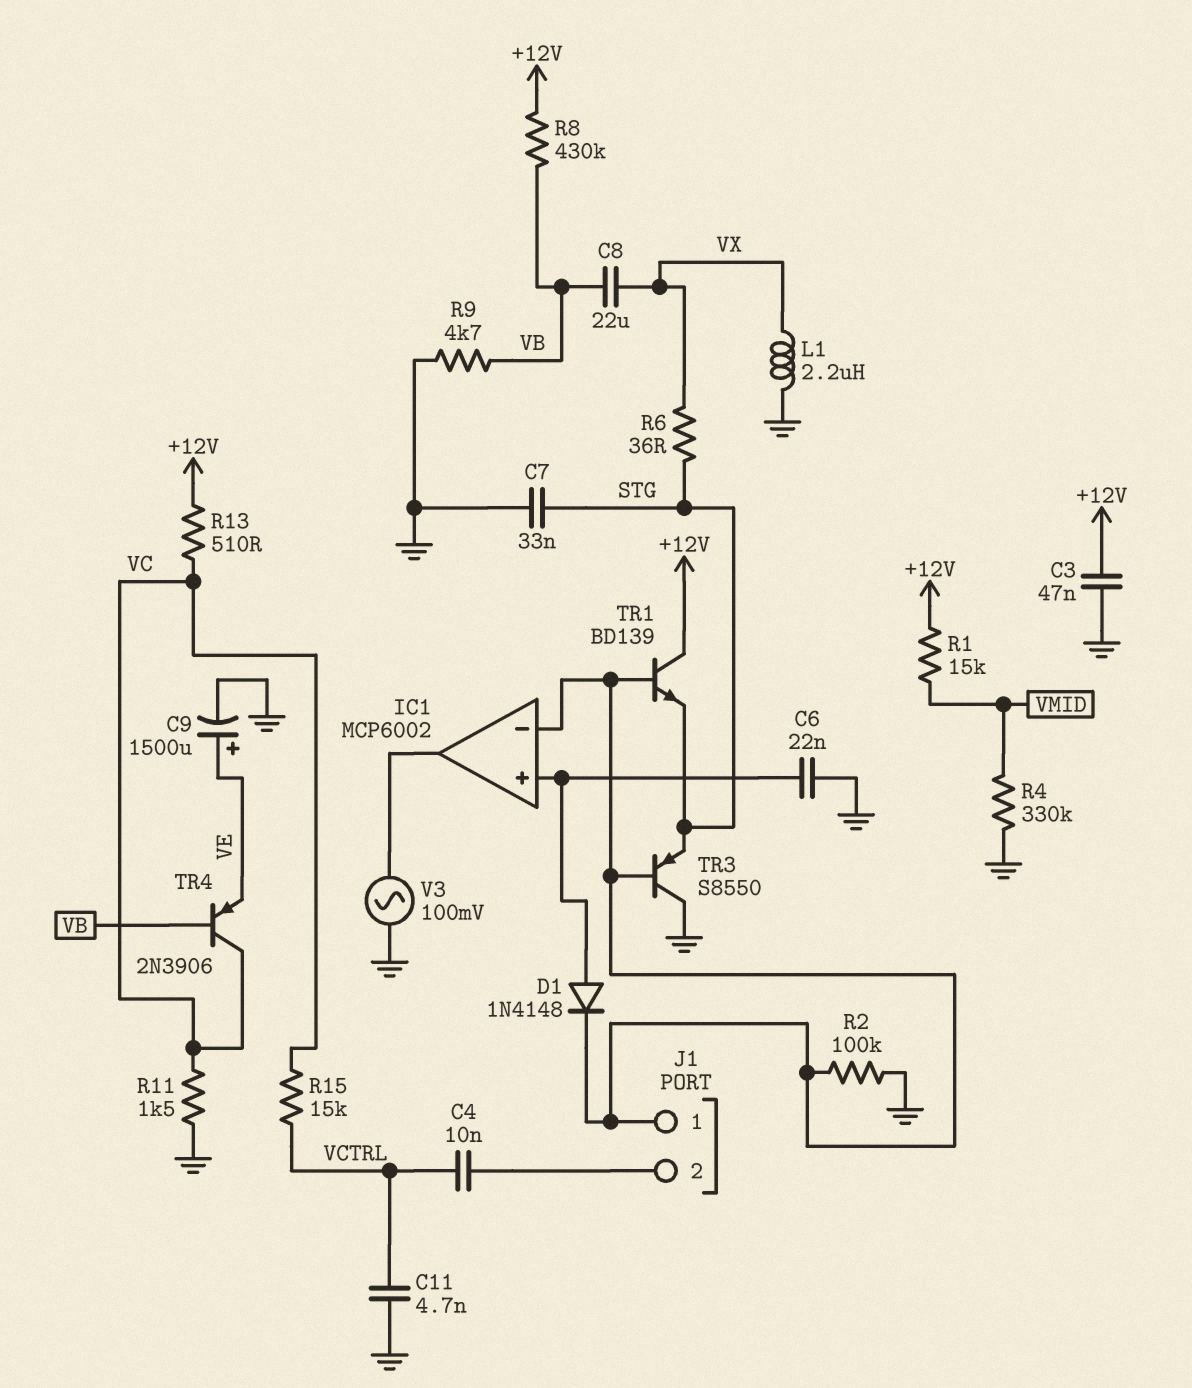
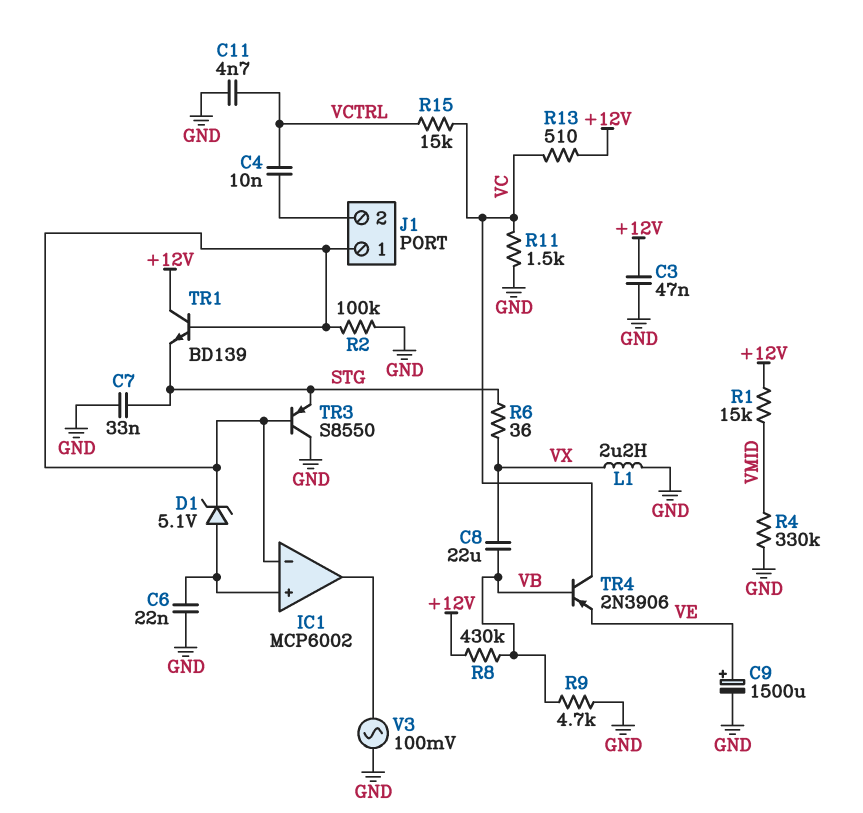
D1: diode 1N4148 (A IC1/in+, K IC1/in-) -> zener 5.1V (A IC1/in+, K IC1/in-)

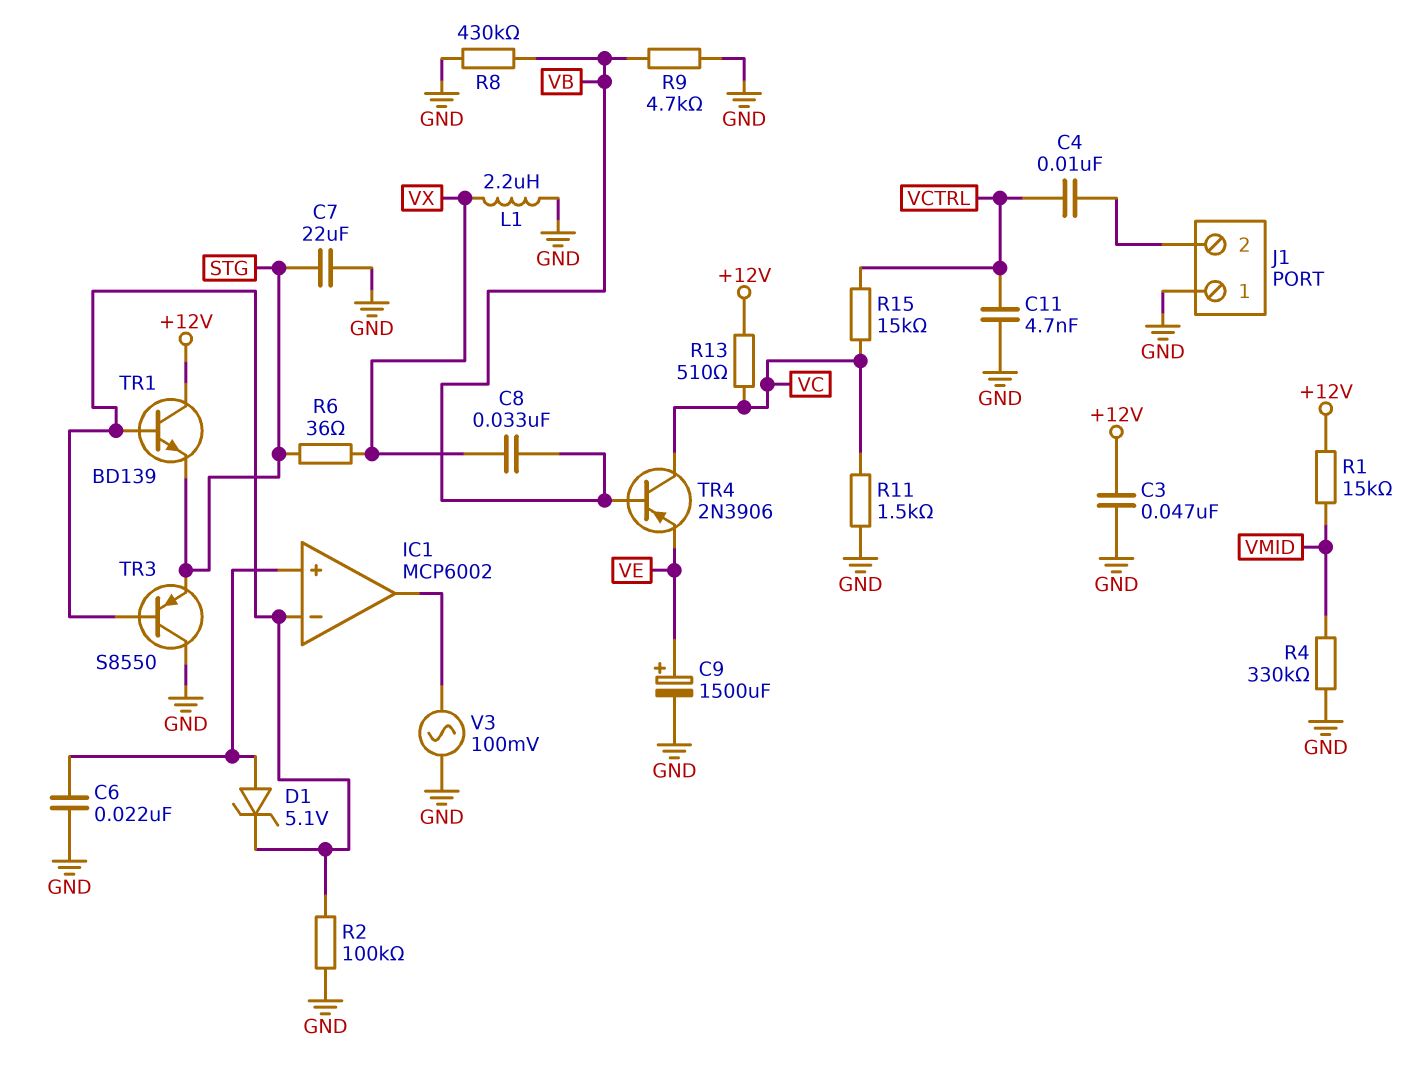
C7: 33nF (GND, STG) -> 22uF (GND, STG)
C8: 22uF (VB, VX) -> 33nF (VB, VX)
J1 pin 1: IC1/in- -> GND
R8: 430k (+12V, VB) -> 430k (GND, VB)

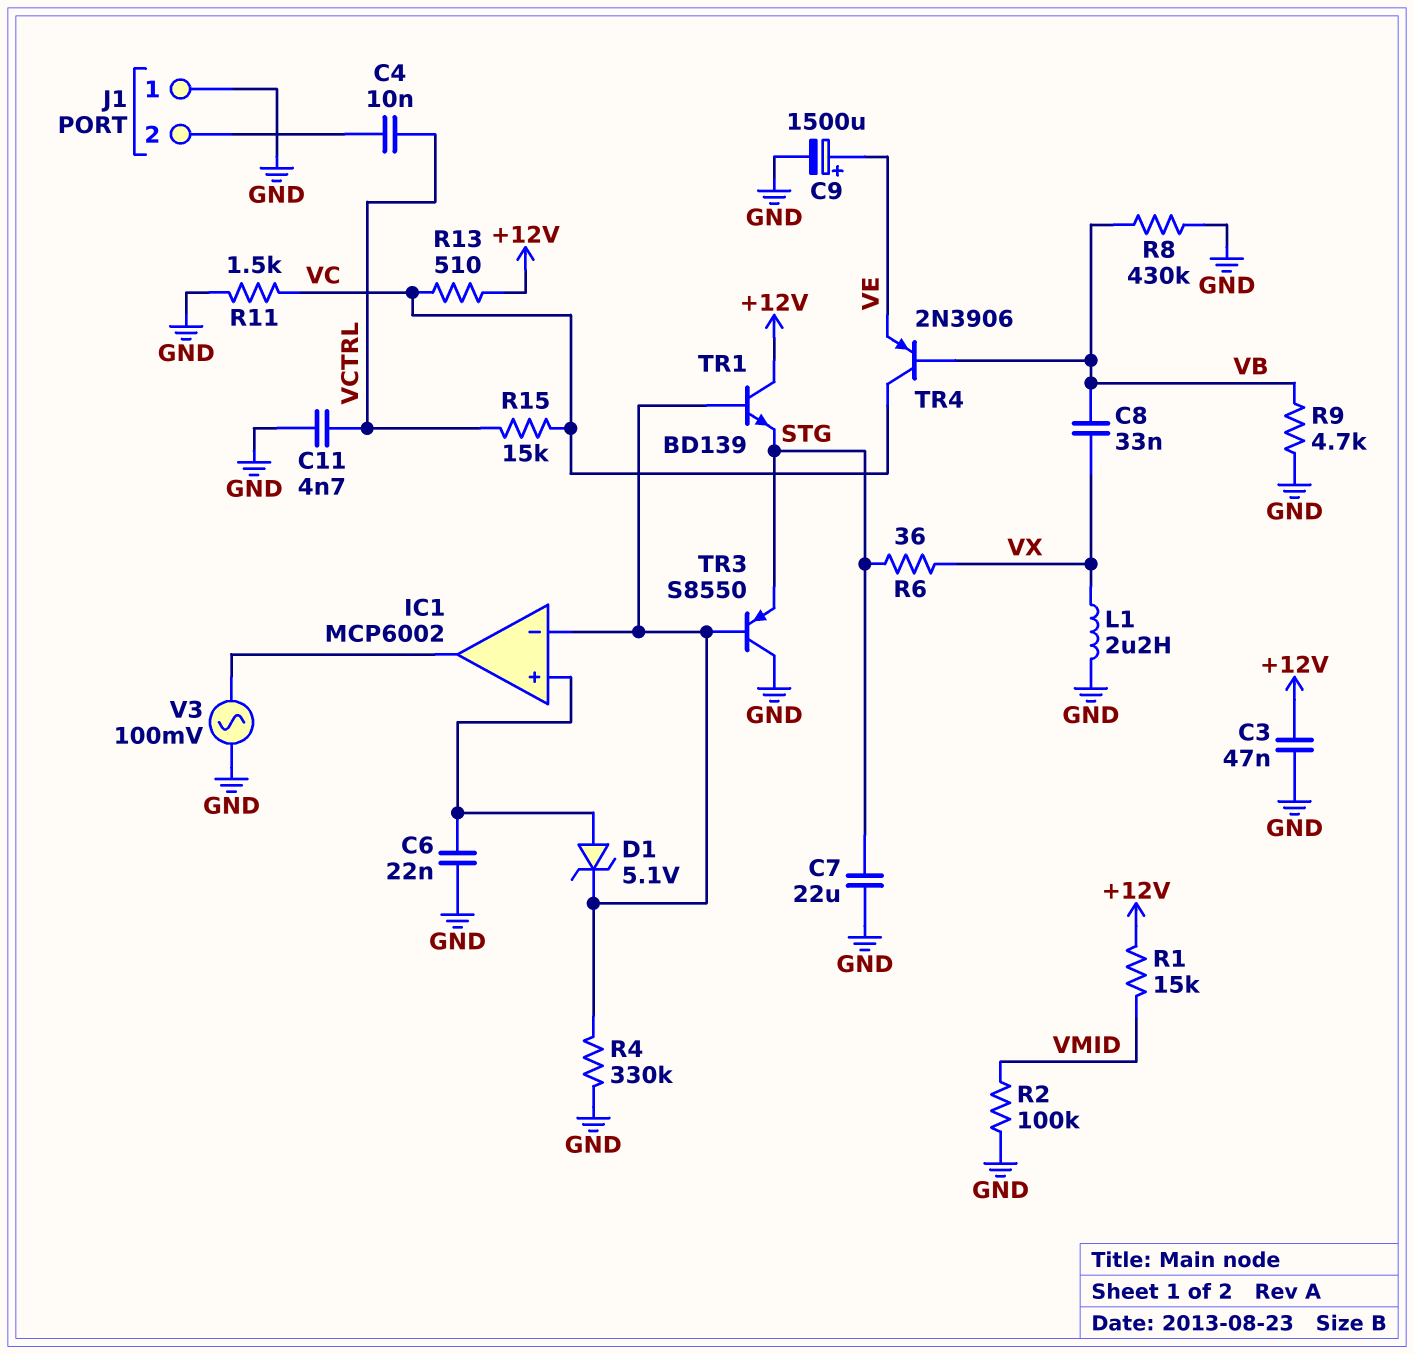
R2: 100k (GND, IC1/in-) -> 100k (GND, VMID)
R4: 330k (GND, VMID) -> 330k (GND, IC1/in-)

